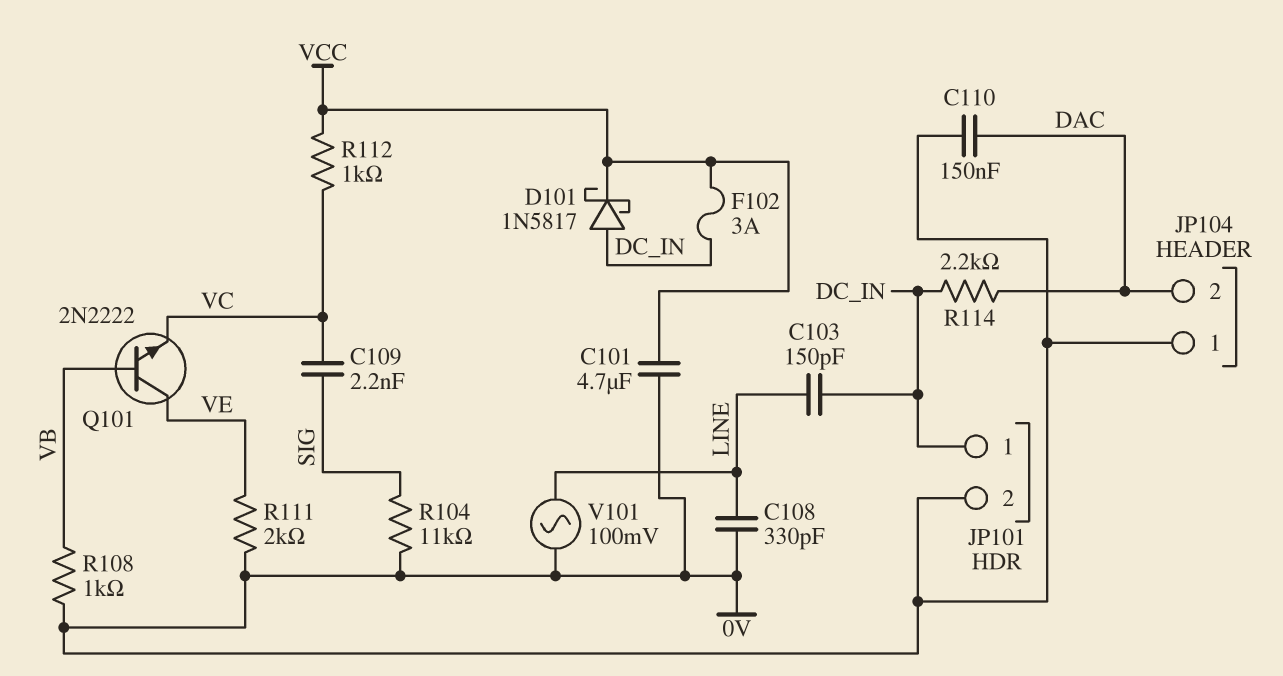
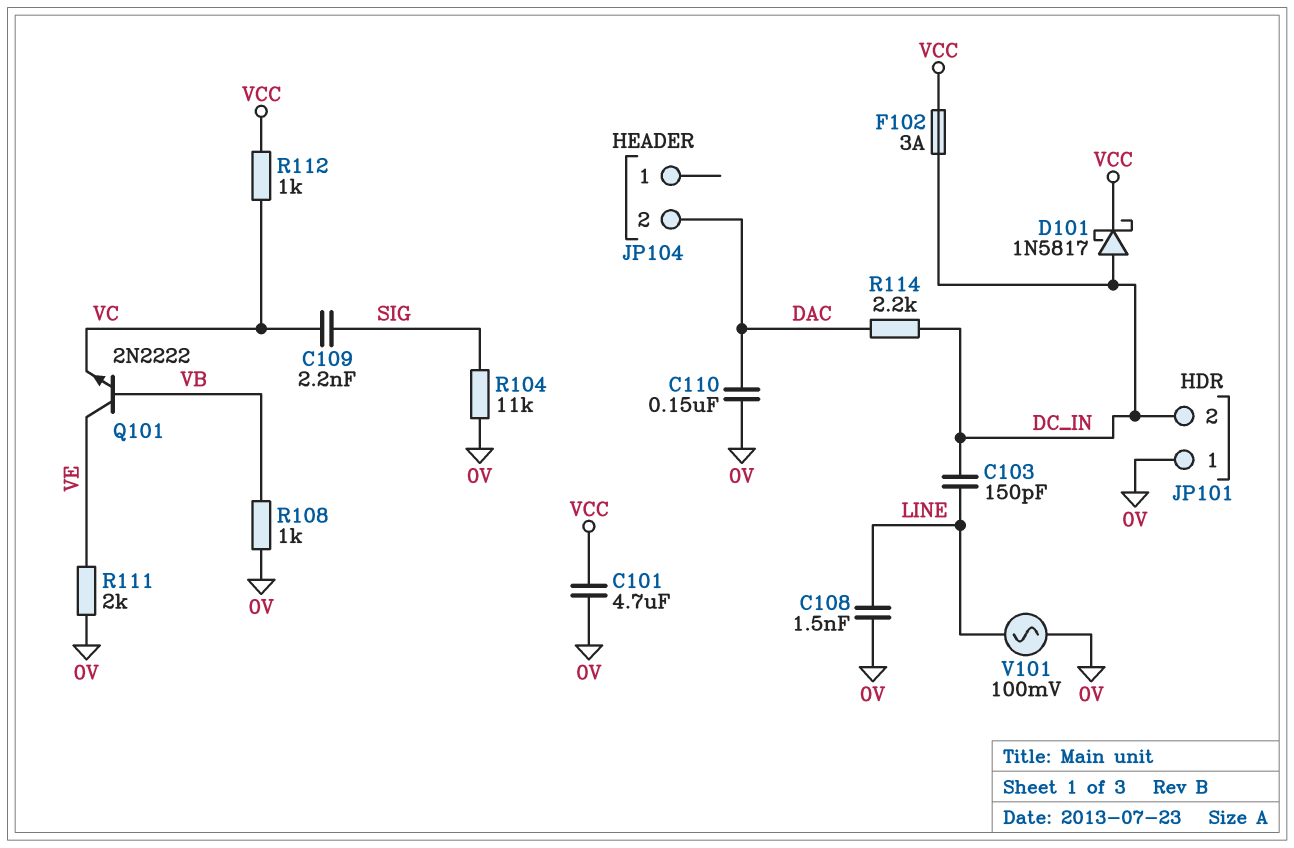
C108: 330pF (0V, LINE) -> 1.5nF (0V, LINE)
JP101 pin 1: DC_IN -> 0V
JP101 pin 2: 0V -> DC_IN
JP104 pin 1: 0V -> none

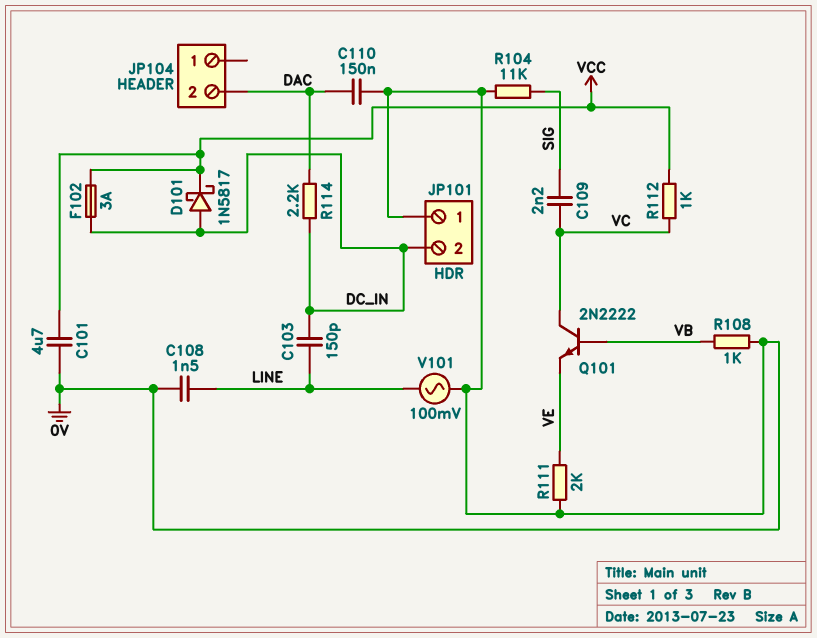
Q101: NPN 2N2222 (B VB, C VE, E VC) -> NPN 2N2222 (B VB, C VC, E VE)

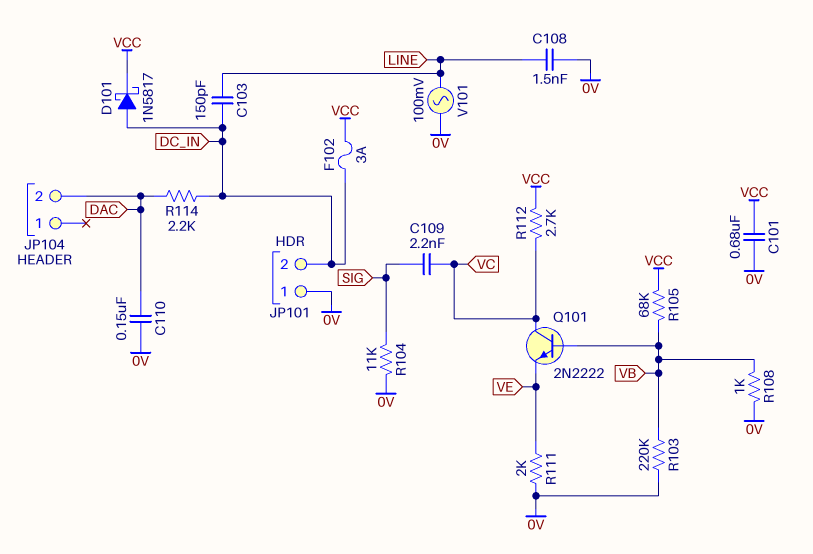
C101: 4.7uF (0V, VCC) -> 680nF (0V, VCC)
R103: none -> 220k (0V, VB)
R105: none -> 68k (VB, VCC)
R112: 1k (VC, VCC) -> 2.7k (VC, VCC)

